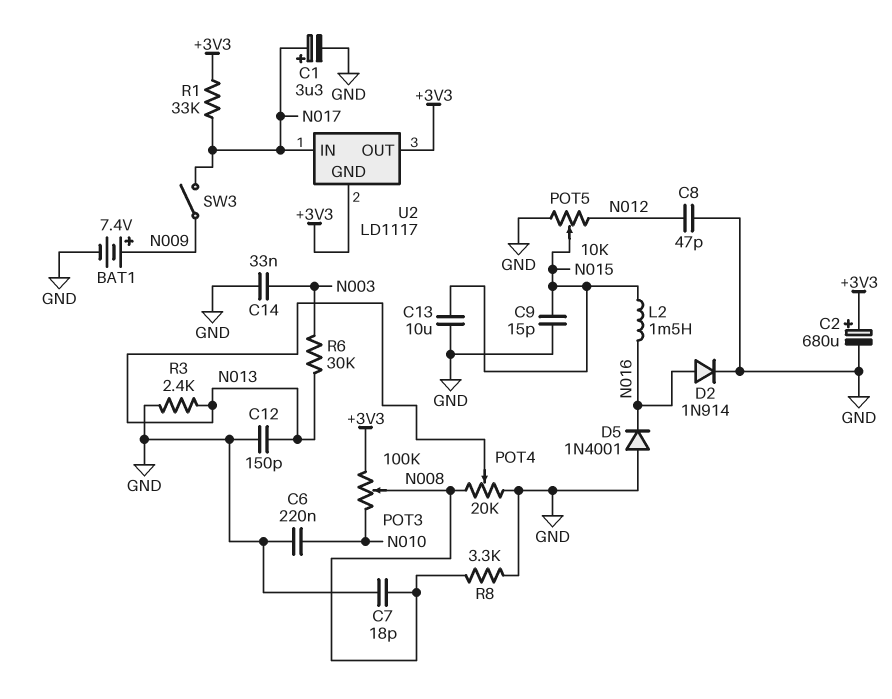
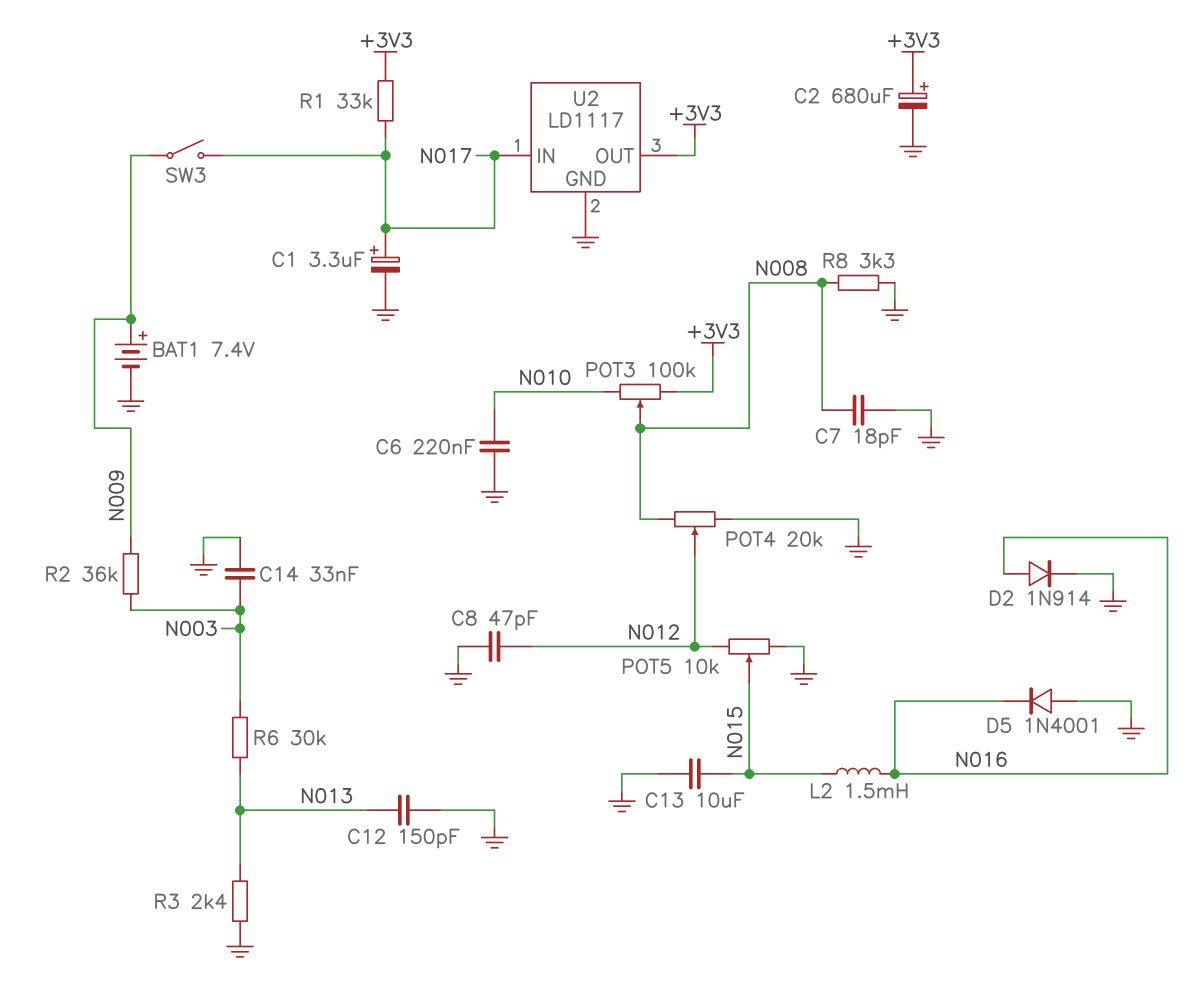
C9: 15pF (GND, N015) -> none
POT4: 20k (GND, N008, wiper N013) -> 20k (GND, N008, wiper N012)
R2: none -> 36k (N003, N009)
U2 pin GND: +3V3 -> GND

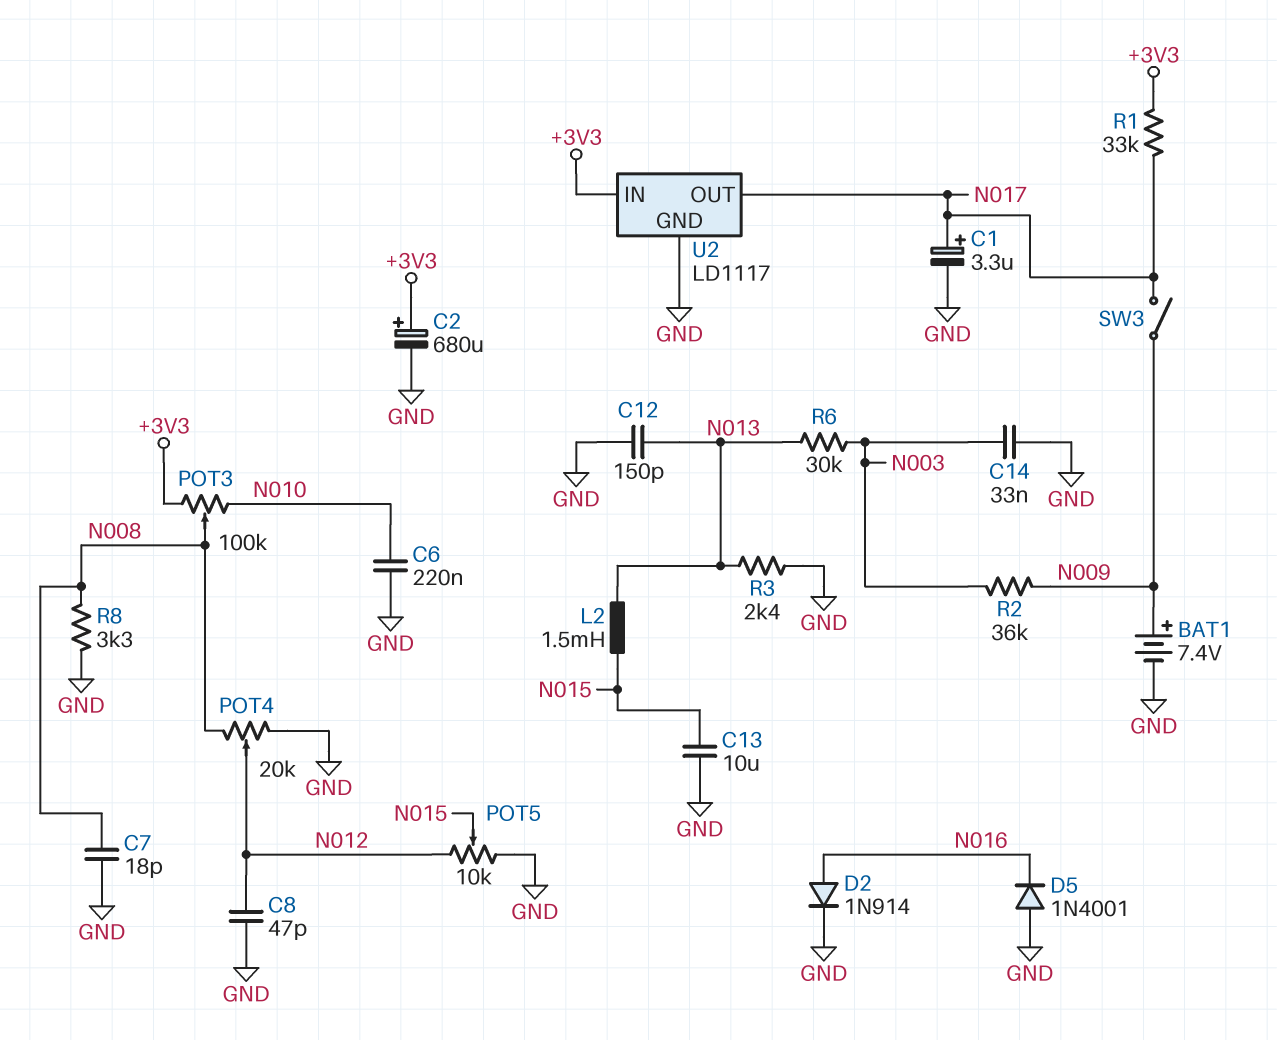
L2: 1.5mH (N015, N016) -> 1.5mH (N013, N015)
U2 pin IN: N017 -> +3V3
U2 pin OUT: +3V3 -> N017

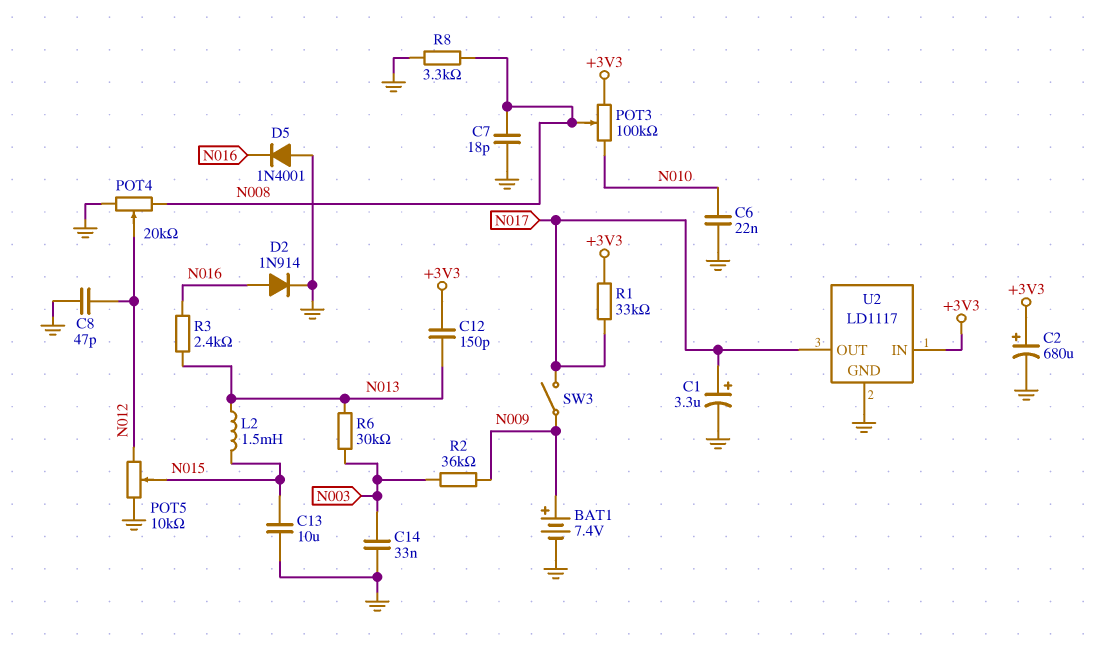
C6: 220nF (GND, N010) -> 22nF (GND, N010)
C12: 150pF (GND, N013) -> 150pF (+3V3, N013)
R3: 2.4k (GND, N013) -> 2.4k (N013, N016)

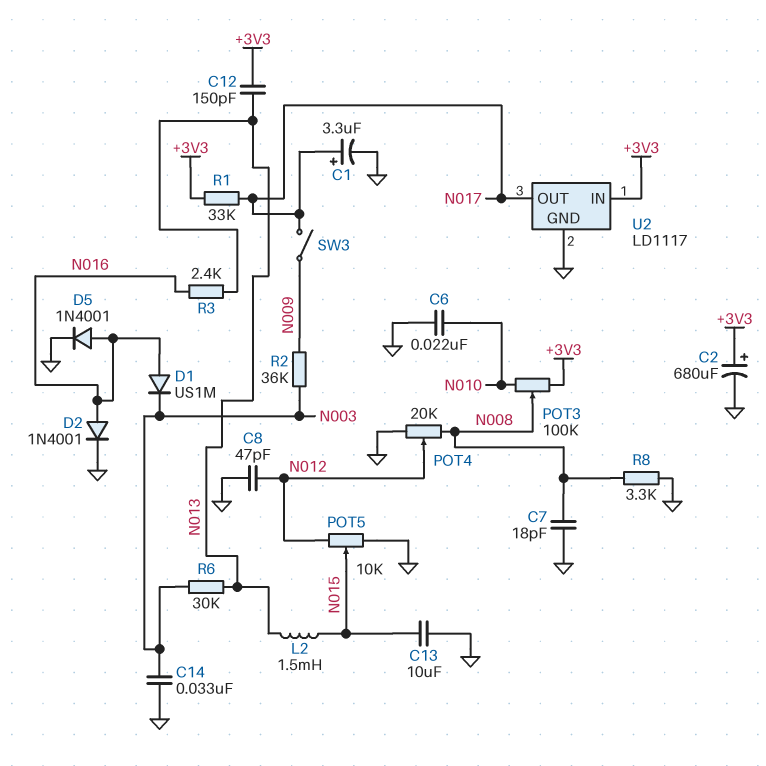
BAT1: 7.4V (plus N009, minus GND) -> none
D1: none -> diode US1M (A N016, K N003)
D2: diode 1N914 (A N016, K GND) -> diode 1N4001 (A N016, K GND)
D5: diode 1N4001 (A GND, K N016) -> diode 1N4001 (A N016, K GND)

